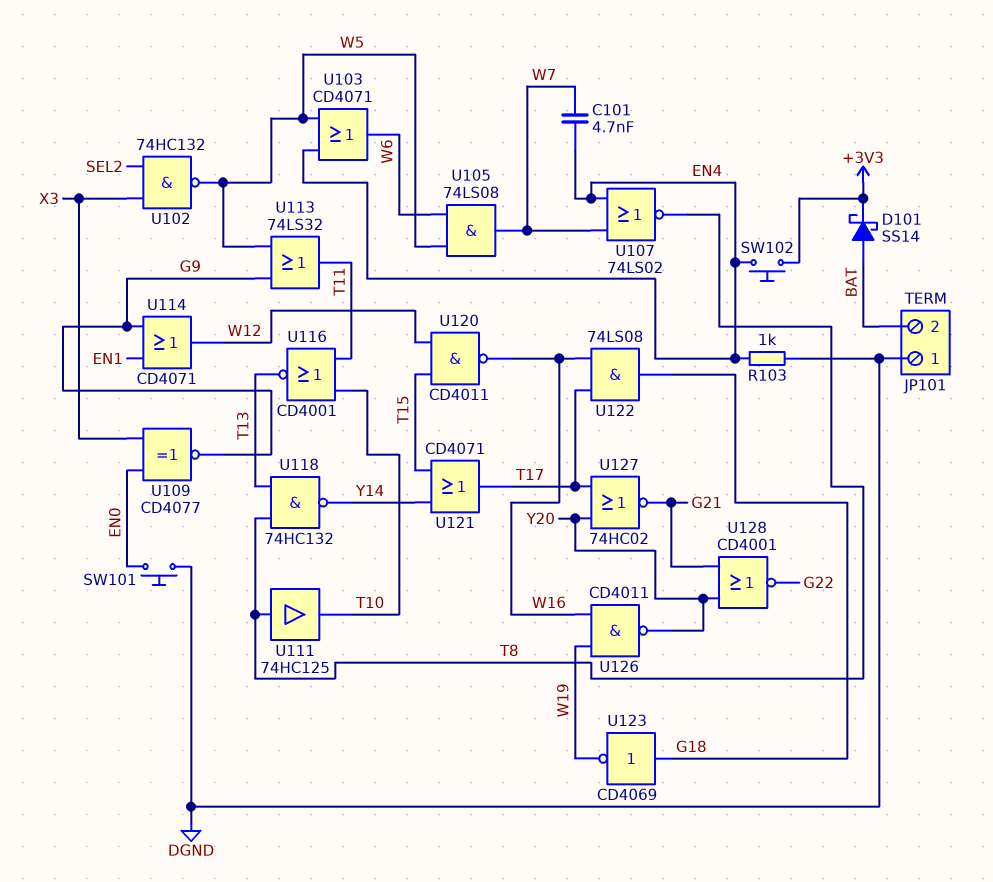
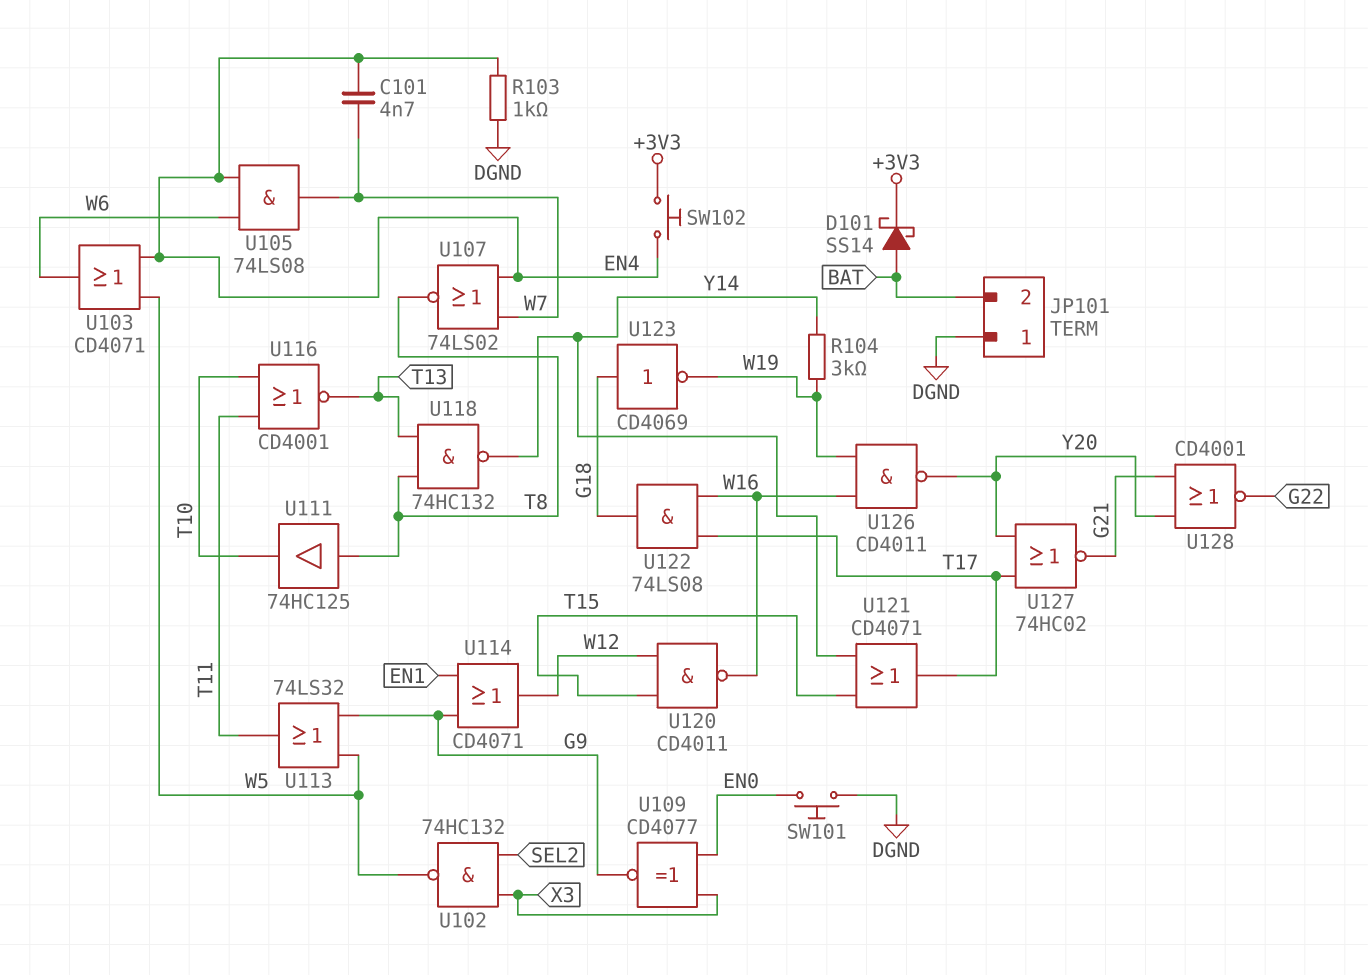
R104: none -> 3k (W19, Y14)
U105: AND 74LS08 (in W5, in W6, out W7) -> AND 74LS08 (in EN4, in W6, out W7)

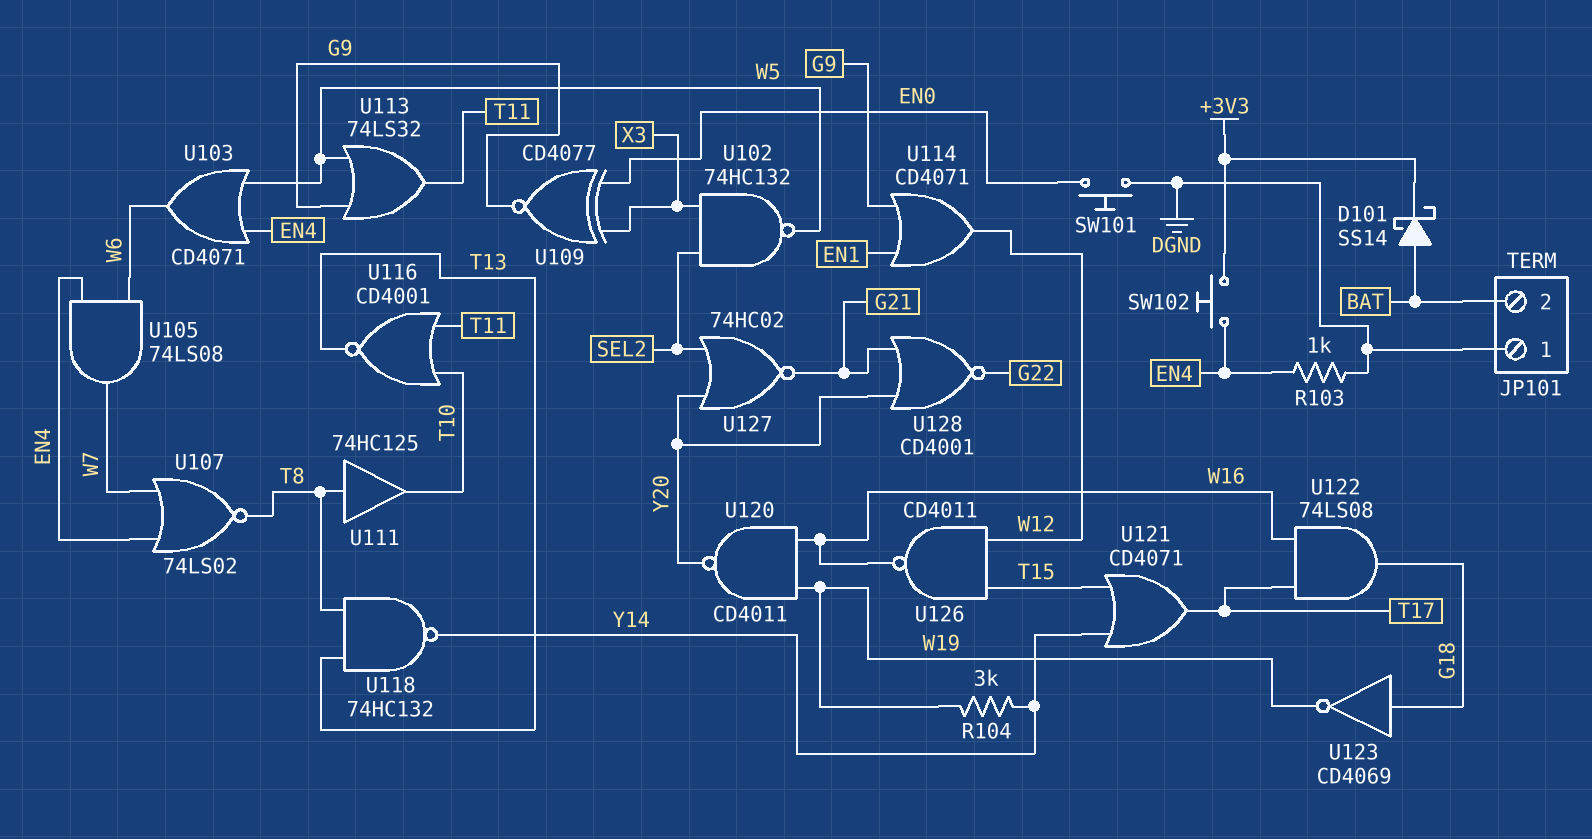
C101: 4.7nF (EN4, W7) -> none
U120: NAND CD4011 (in T15, in W12, out W16) -> NAND CD4011 (in W16, in W19, out Y20)
U126: NAND CD4011 (in W16, in W19, out Y20) -> NAND CD4011 (in T15, in W12, out W16)
U127: NOR 74HC02 (in T17, in Y20, out G21) -> NOR 74HC02 (in SEL2, in Y20, out G21)

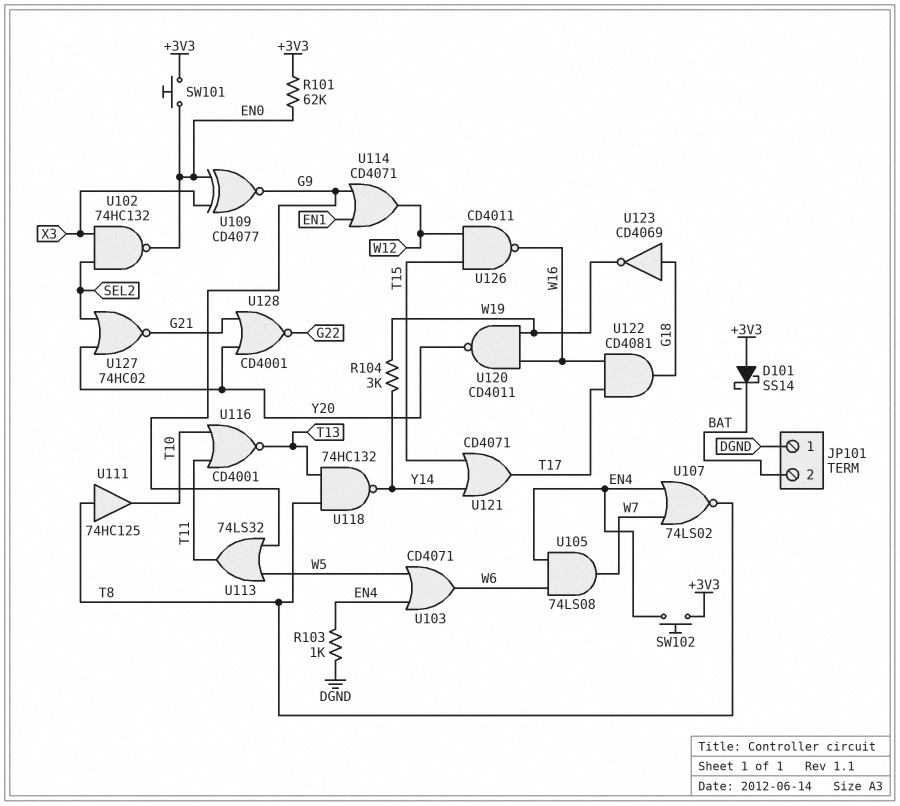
D101: schottky SS14 (A BAT, K +3V3) -> schottky SS14 (A +3V3, K BAT)
R101: none -> 62k (+3V3, EN0)
SW101: button (DGND, EN0) -> button (+3V3, EN0)
U102: NAND 74HC132 (in SEL2, in X3, out W5) -> NAND 74HC132 (in SEL2, in X3, out EN0)
U122: AND 74LS08 (in T17, in W16, out G18) -> AND CD4081 (in T17, in W16, out G18)

